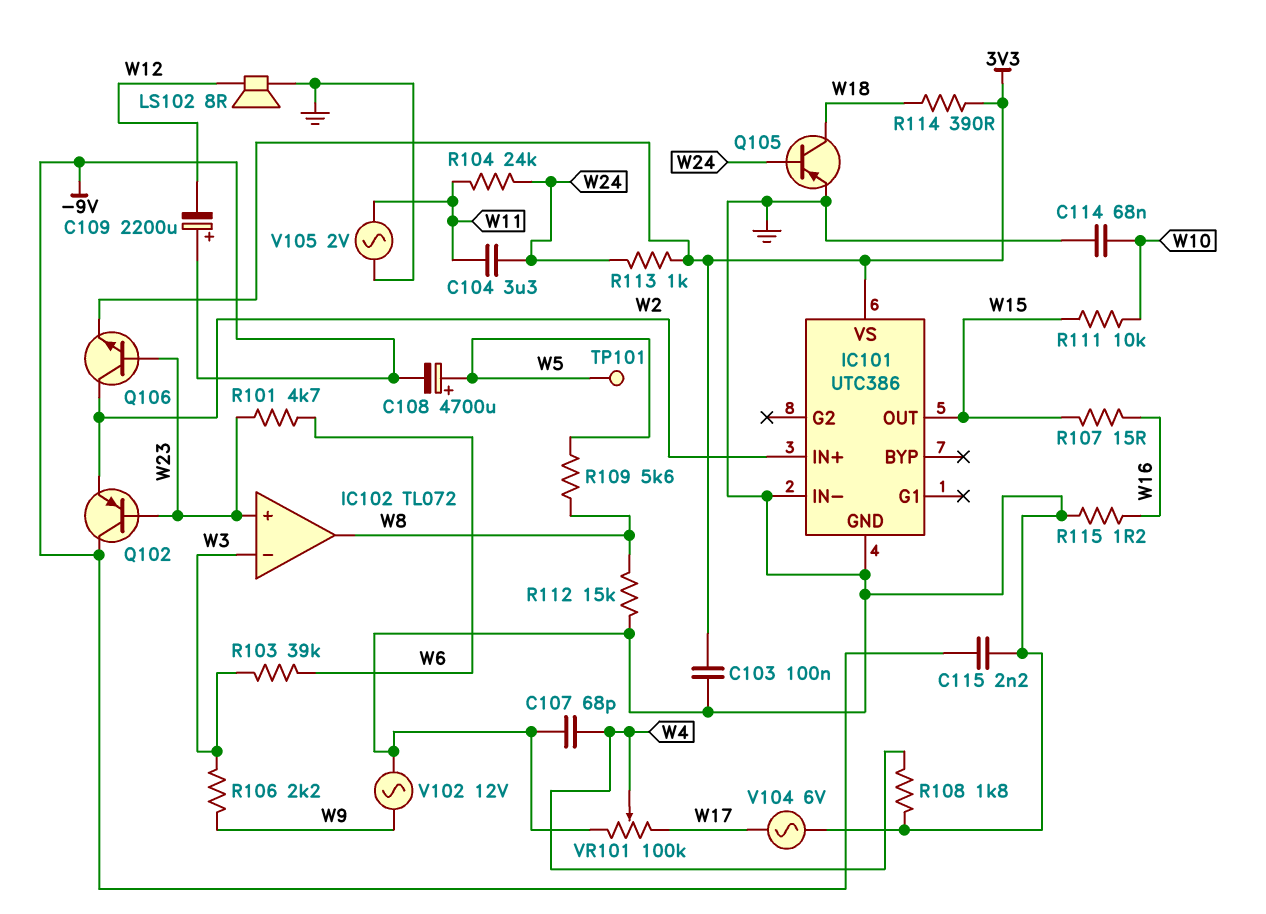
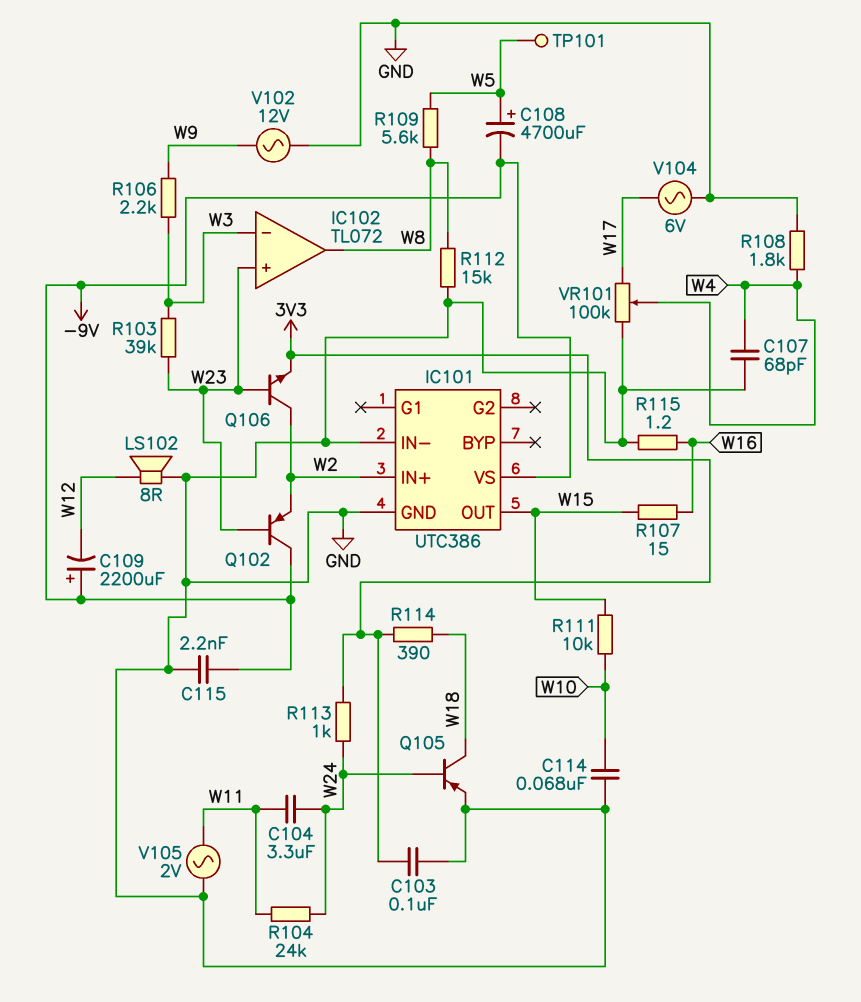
IC101 pin VS: 3V3 -> -9V
R101: 4.7k (W6, W23) -> none
R103: 39k (W3, W6) -> 39k (W3, W23)

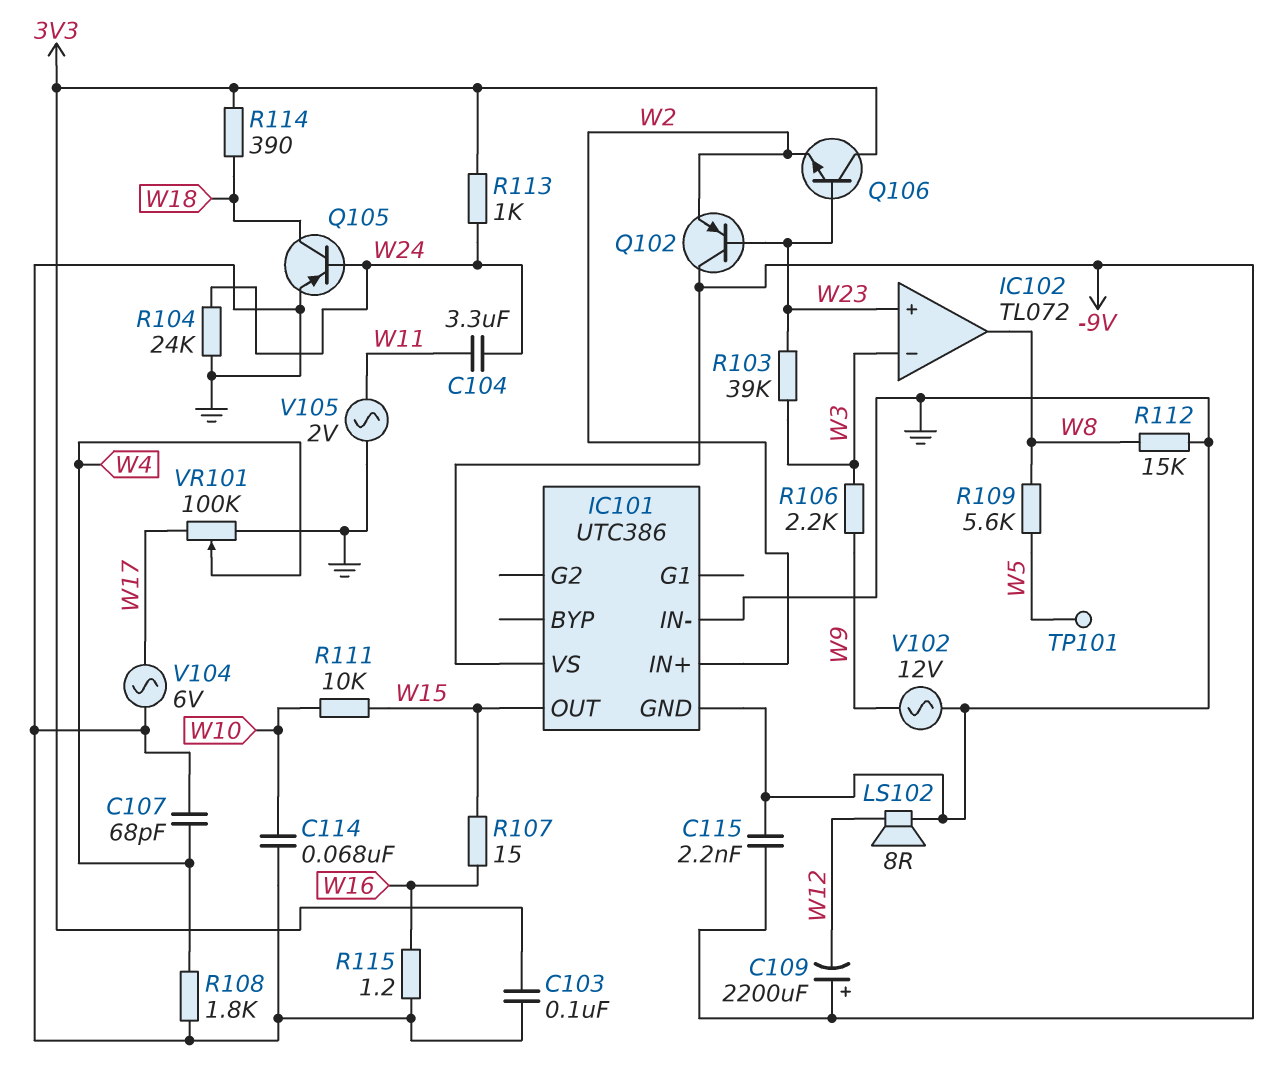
C108: 4700uF (plus W5, minus -9V) -> none
Q106: NPN (B W23, C W2, E 3V3) -> NPN (B W23, C 3V3, E W2)
R104: 24k (W11, W24) -> 24k (GND, W24)

